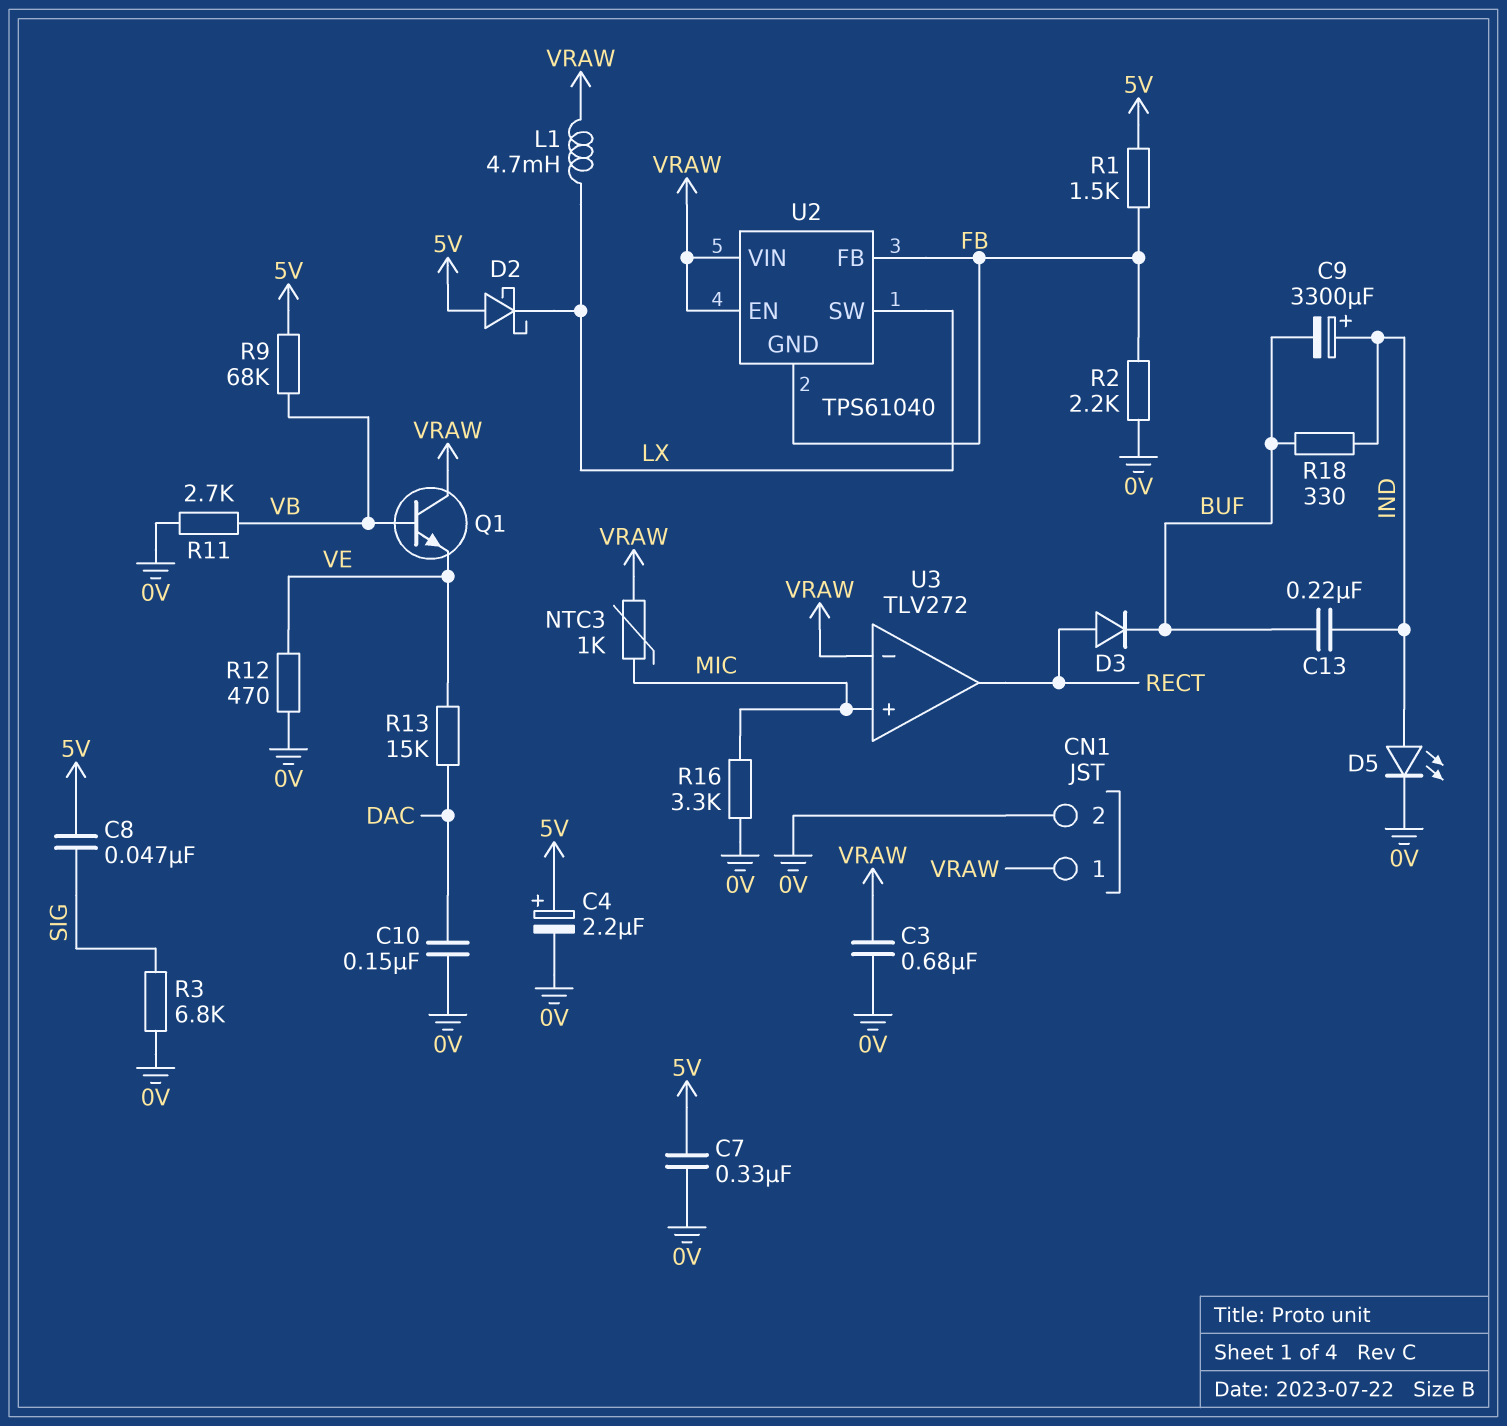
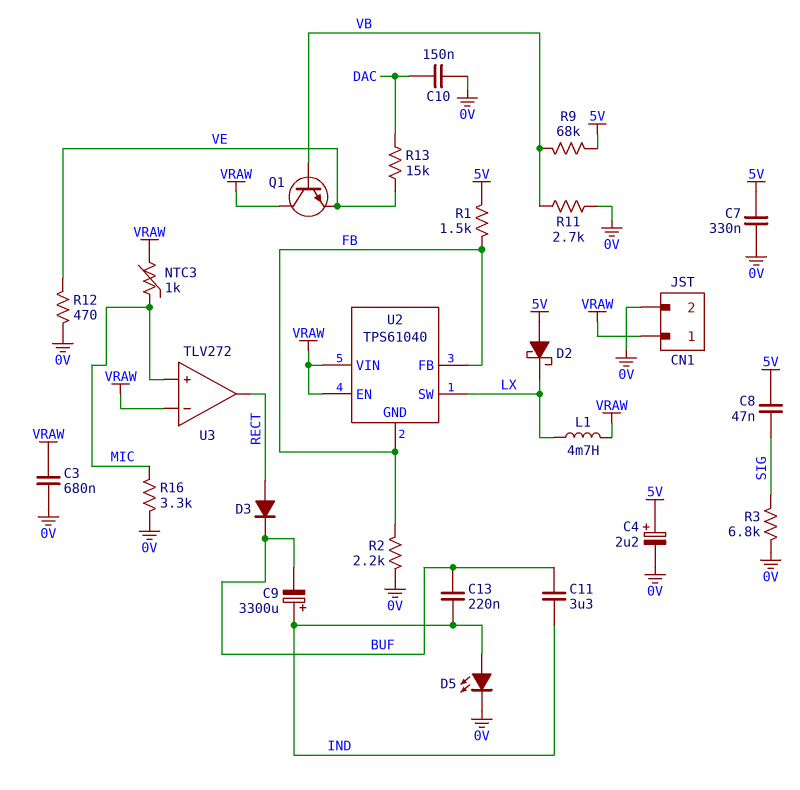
C11: none -> 3.3uF (BUF, IND)
R18: 330 (BUF, IND) -> none

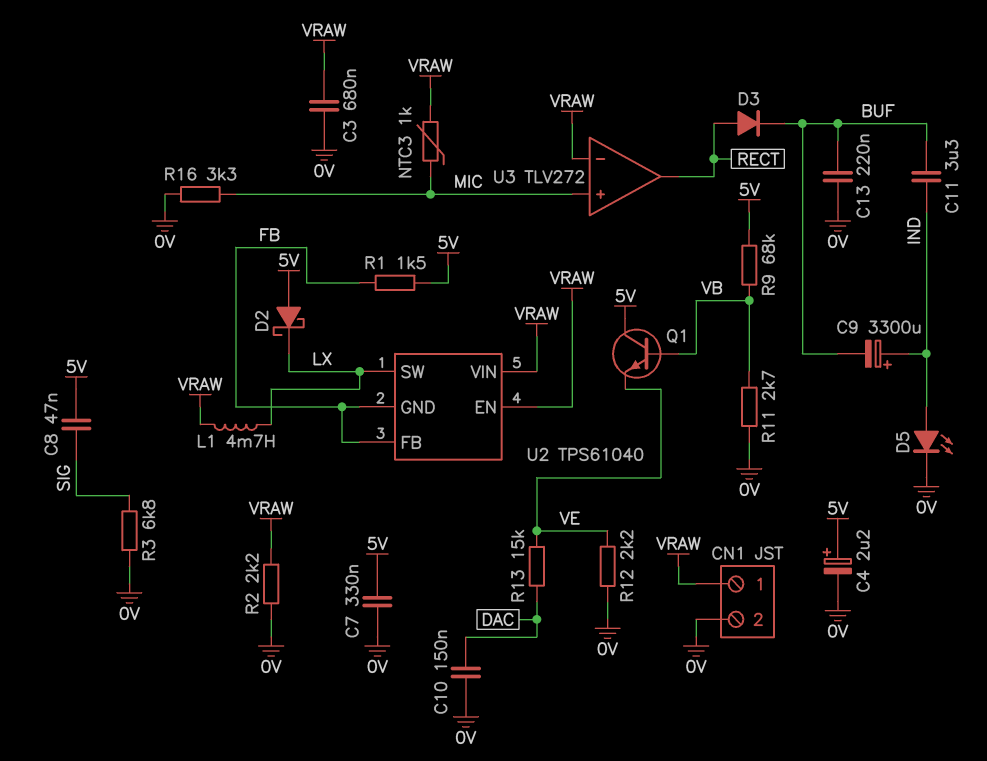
C13: 220nF (BUF, IND) -> 220nF (0V, BUF)
Q1: NPN (B VB, C VRAW, E VE) -> NPN (B VB, C 5V, E VE)
R2: 2.2k (0V, FB) -> 2.2k (0V, VRAW)
R12: 470 (0V, VE) -> 2.2k (0V, VE)

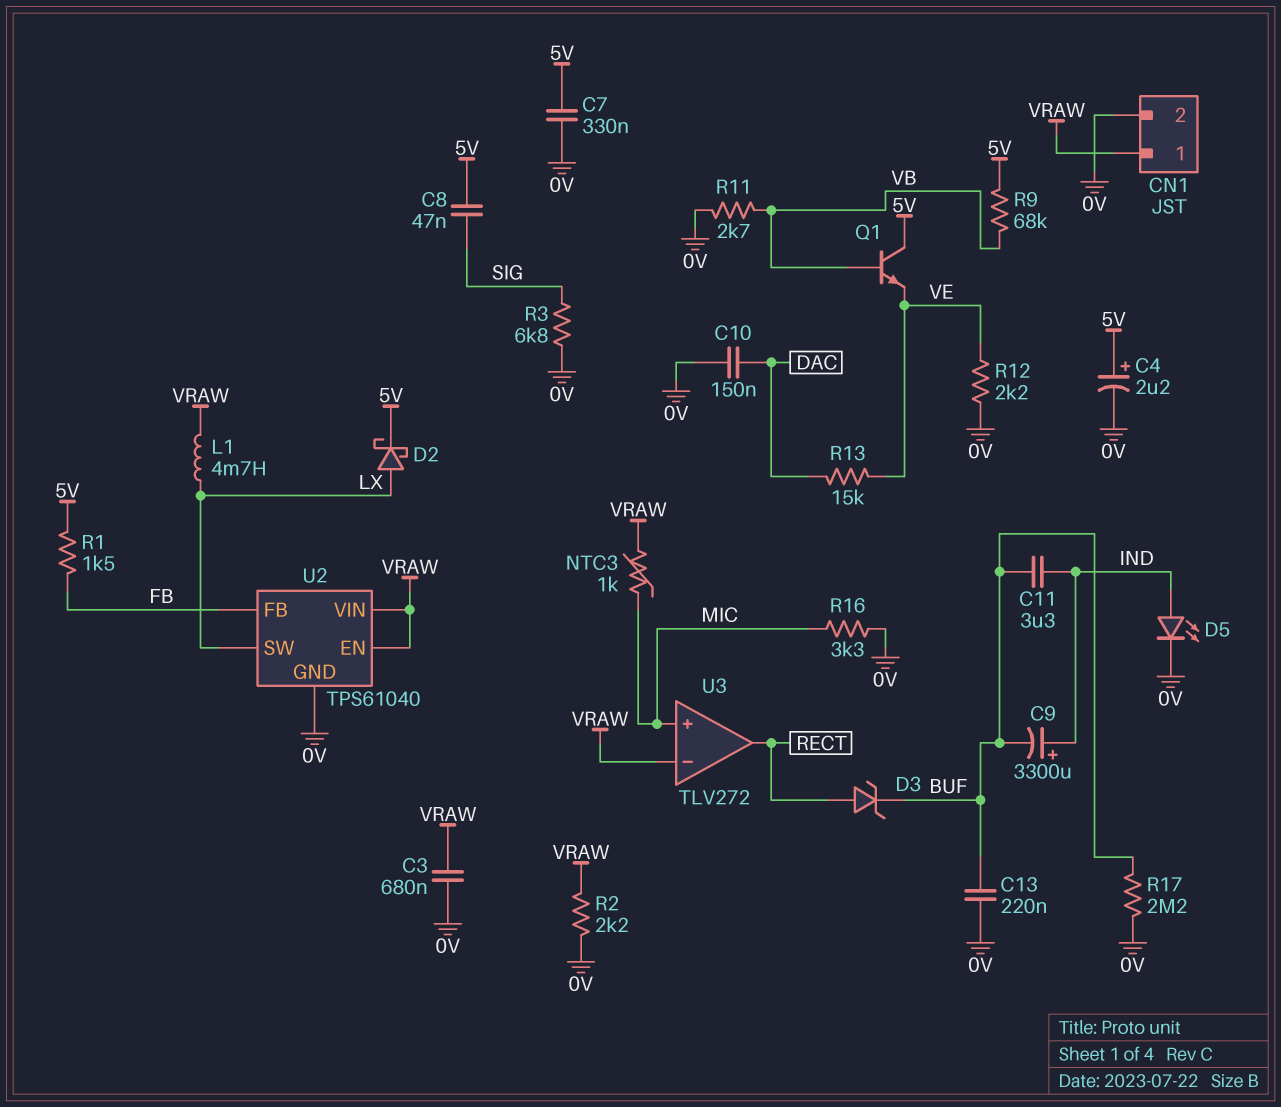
D2: schottky (A 5V, K LX) -> schottky (A LX, K 5V)
D3: diode (A RECT, K BUF) -> zener (A RECT, K BUF)
R17: none -> 2.2M (0V, BUF)
U2 pin GND: FB -> 0V

